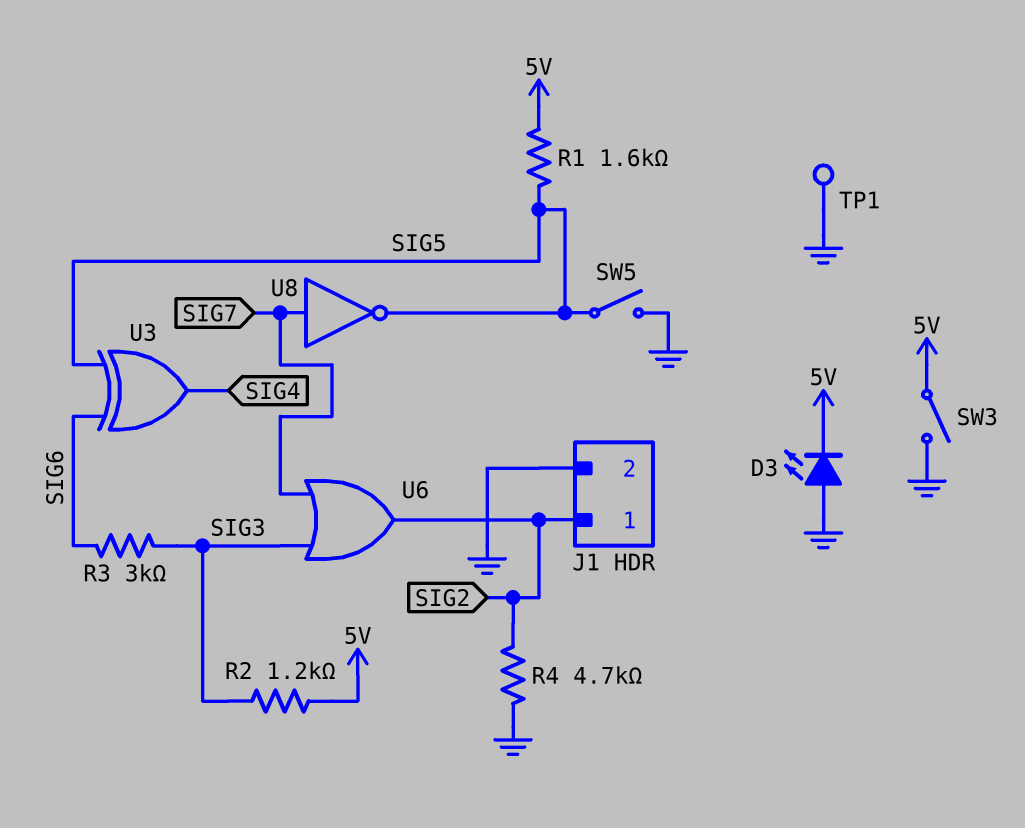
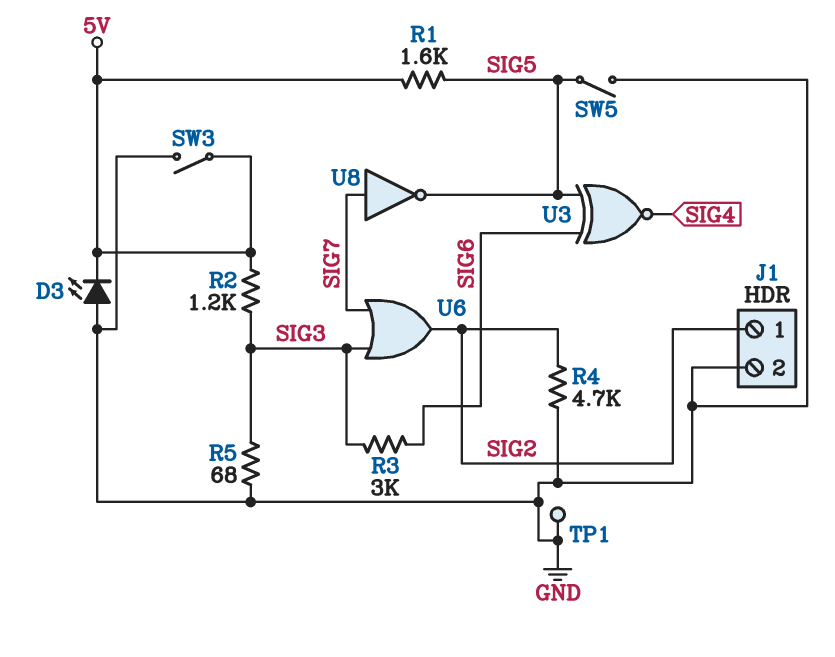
R5: none -> 68 (GND, SIG3)
U3: XOR (in SIG5, in SIG6, out SIG4) -> XNOR (in SIG5, in SIG6, out SIG4)

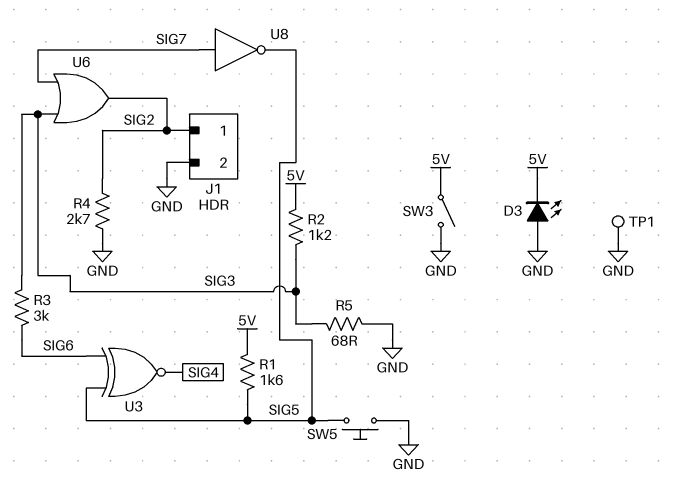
R4: 4.7k (GND, SIG2) -> 2.7k (GND, SIG2)
SW5: switch (GND, SIG5) -> button (GND, SIG5)

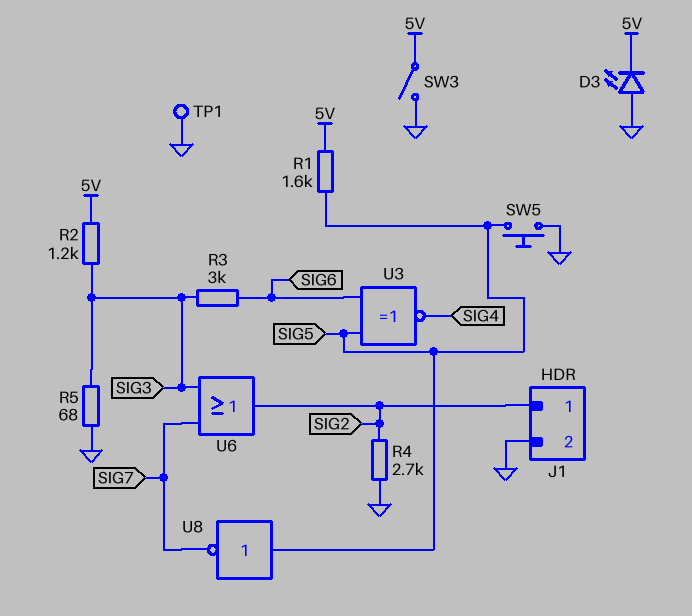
U8: NOT (in SIG7, out SIG5) -> NOT (in SIG5, out SIG7)

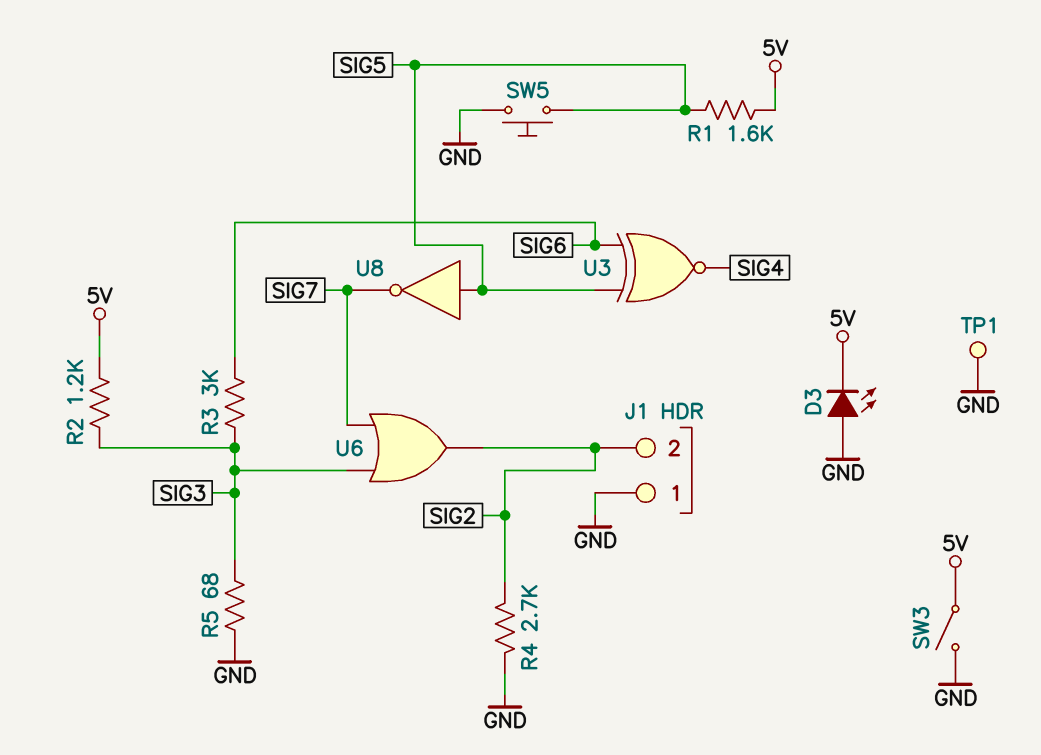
J1 pin 1: SIG2 -> GND
J1 pin 2: GND -> SIG2

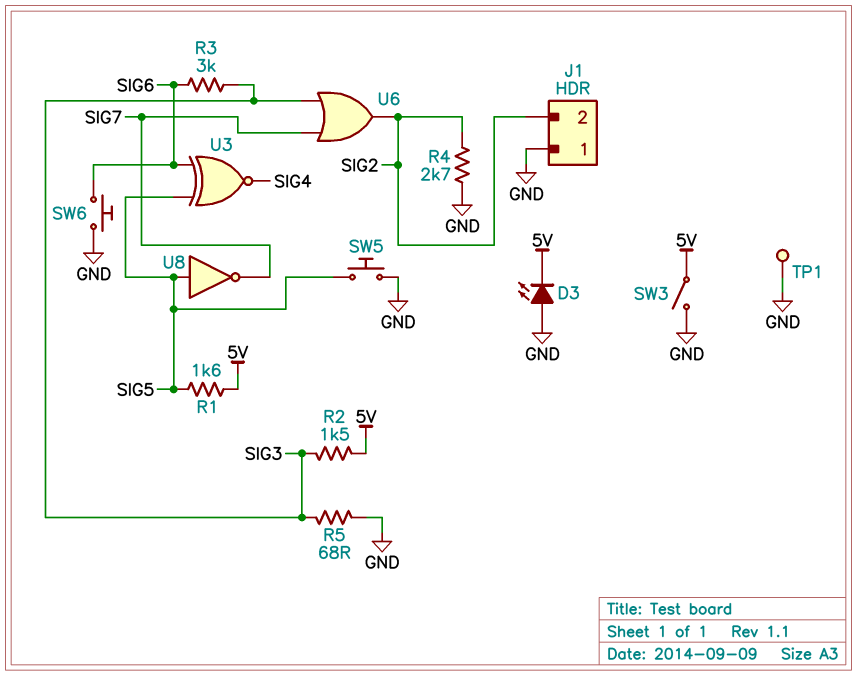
R2: 1.2k (5V, SIG3) -> 1.5k (5V, SIG3)
SW6: none -> button (GND, SIG6)

